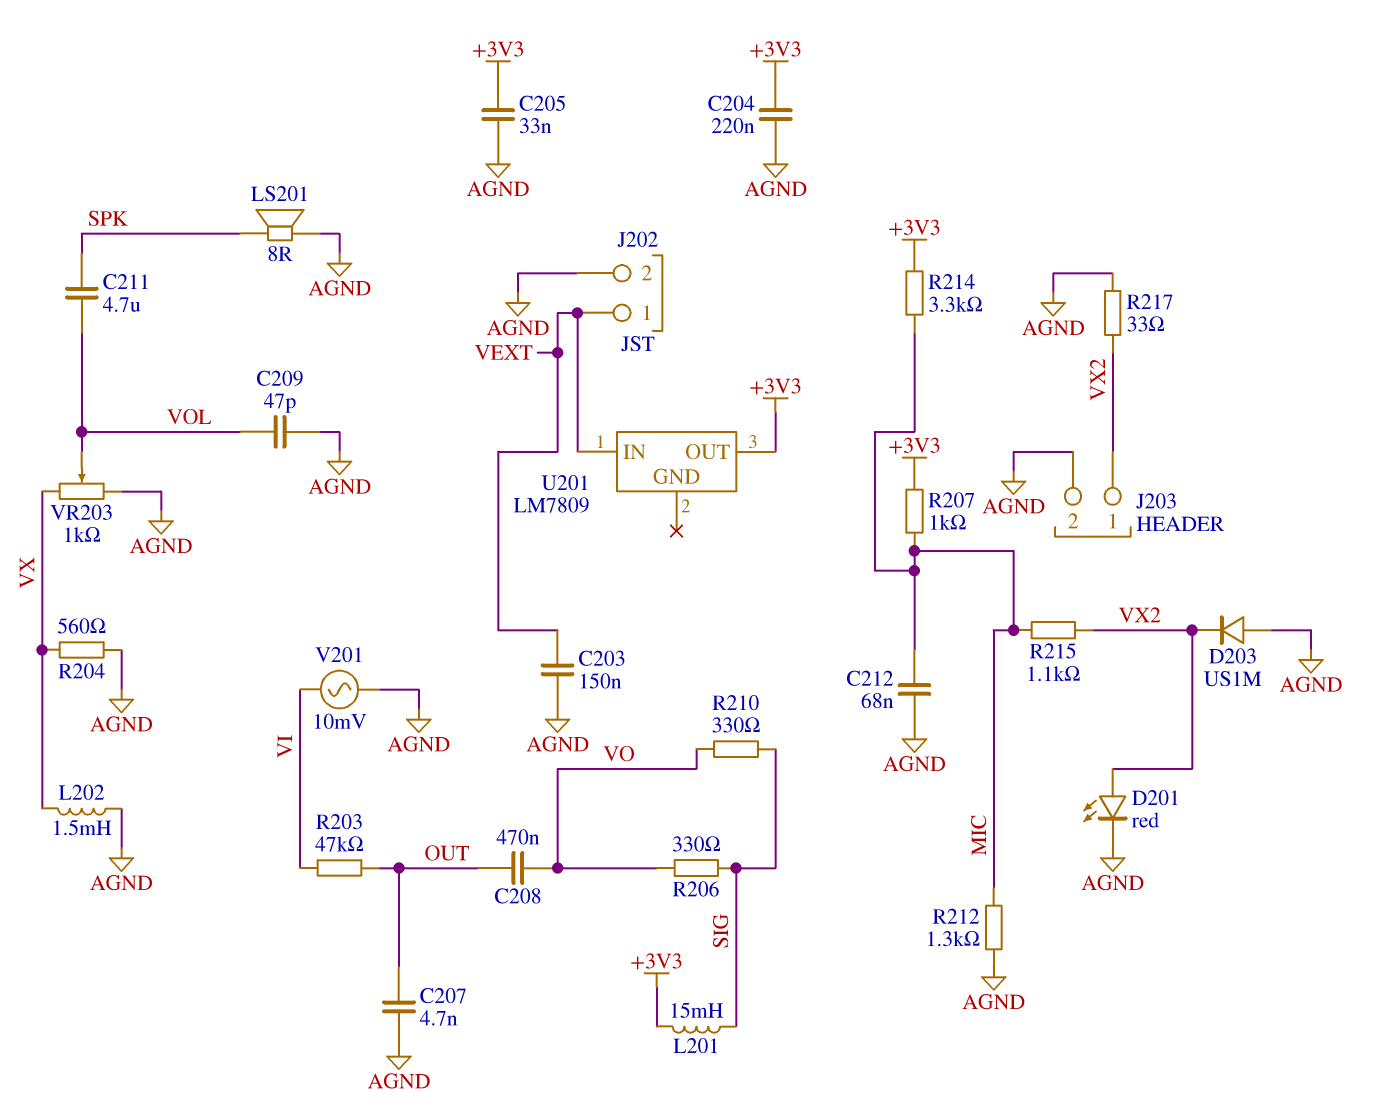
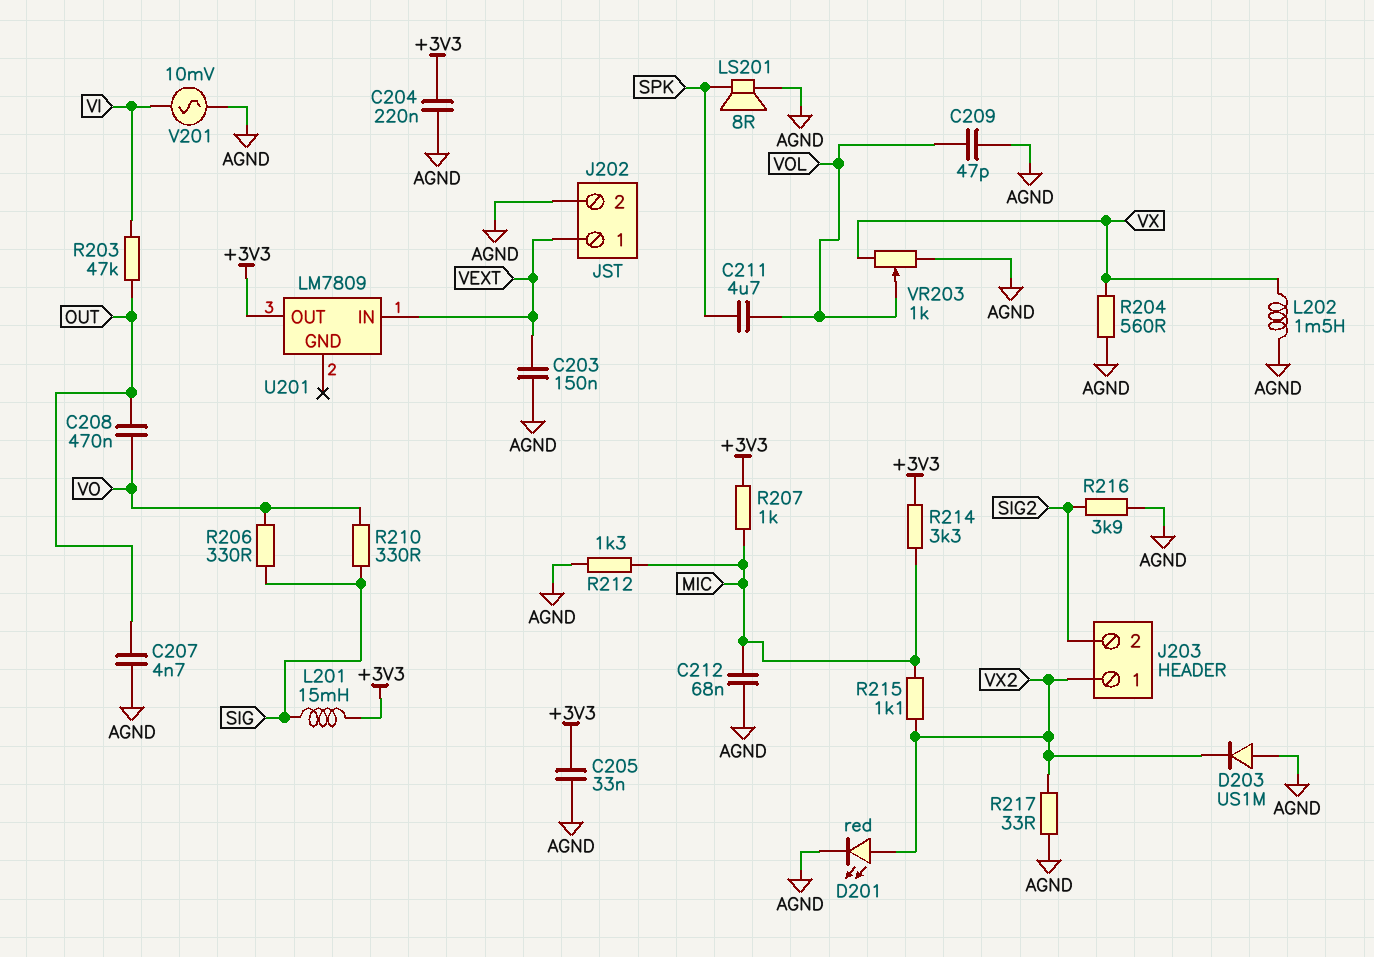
J203 pin 2: AGND -> SIG2
R216: none -> 3.9k (AGND, SIG2)

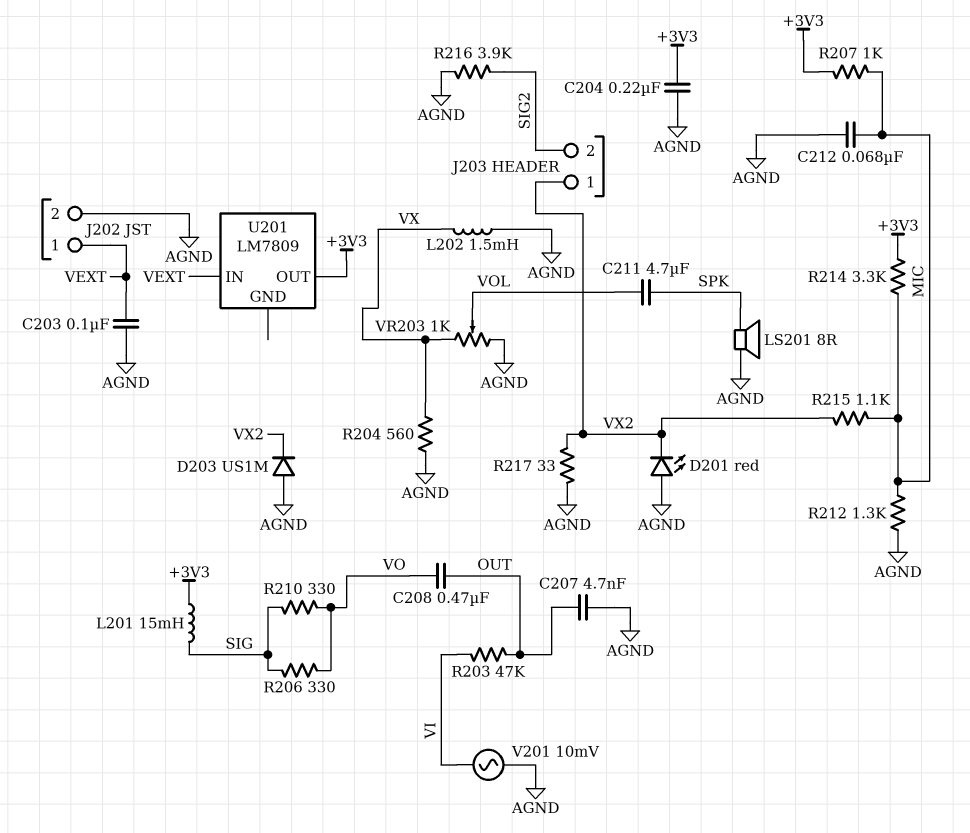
C203: 150nF (AGND, VEXT) -> 100nF (AGND, VEXT)
C205: 33nF (+3V3, AGND) -> none
C209: 47pF (AGND, VOL) -> none
D201: LED red (A VX2, K AGND) -> LED red (A AGND, K VX2)

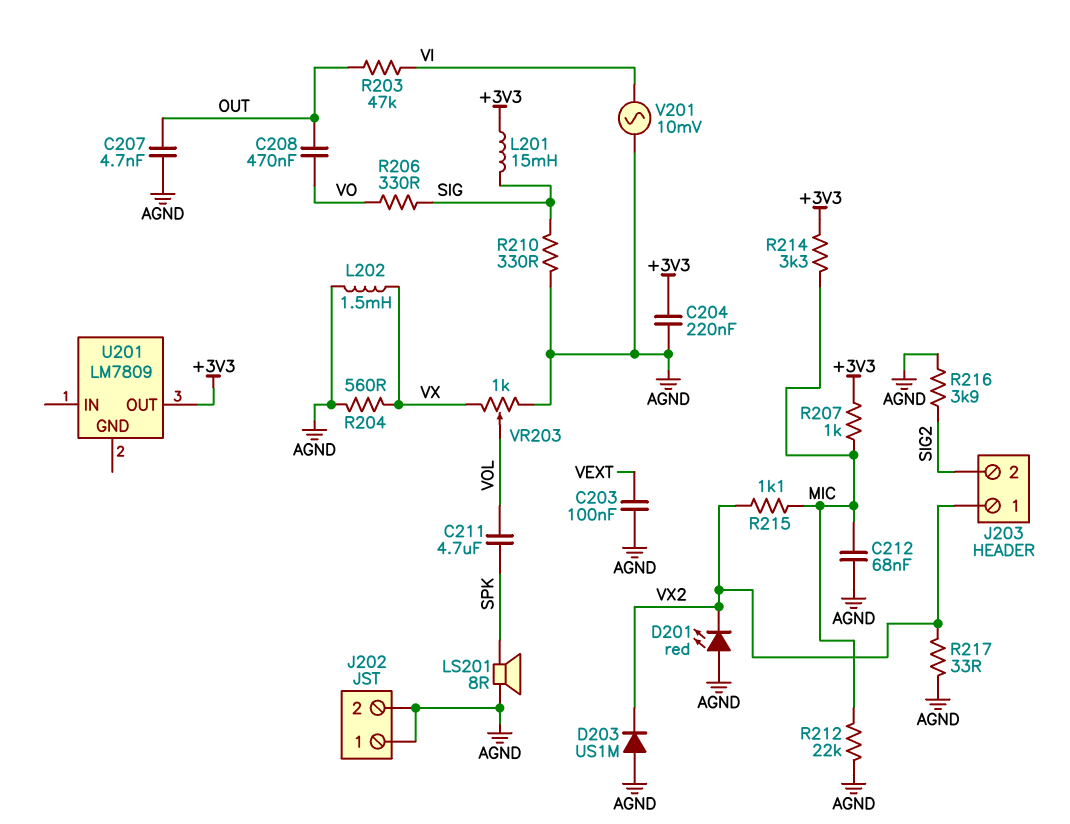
J202 pin 1: VEXT -> AGND
R210: 330 (SIG, VO) -> 330 (AGND, SIG)
R212: 1.3k (AGND, MIC) -> 22k (AGND, MIC)
U201 pin IN: VEXT -> none

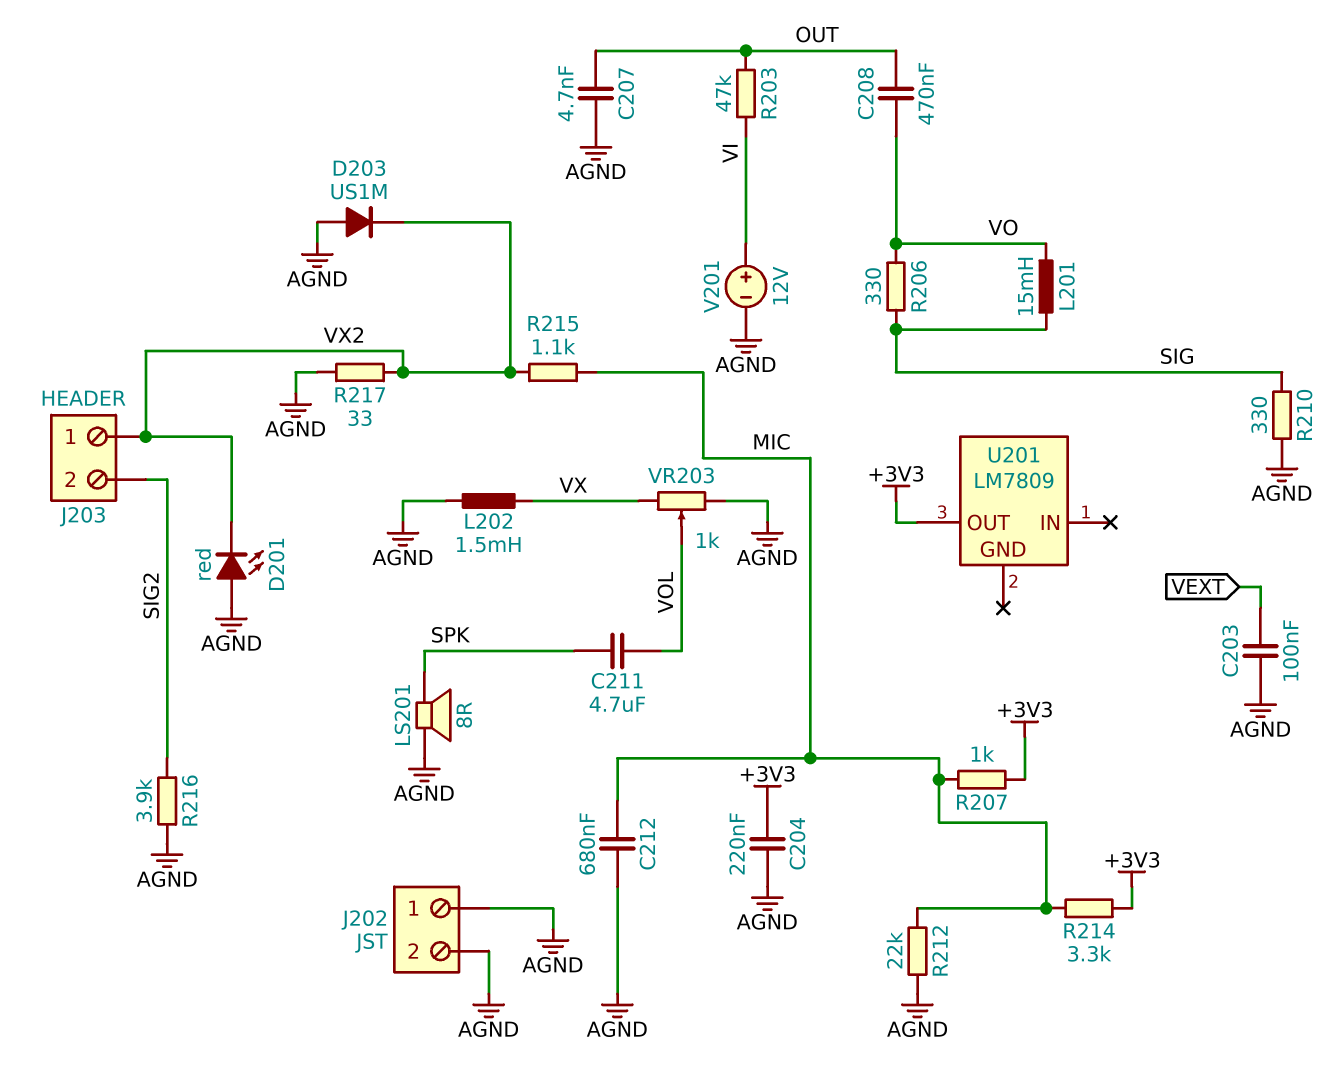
C212: 68nF (AGND, MIC) -> 680nF (AGND, MIC)
L201: 15mH (+3V3, SIG) -> 15mH (SIG, VO)
R204: 560 (AGND, VX) -> none
V201: AC 10mV (AGND, VI) -> 12V (plus VI, minus AGND)

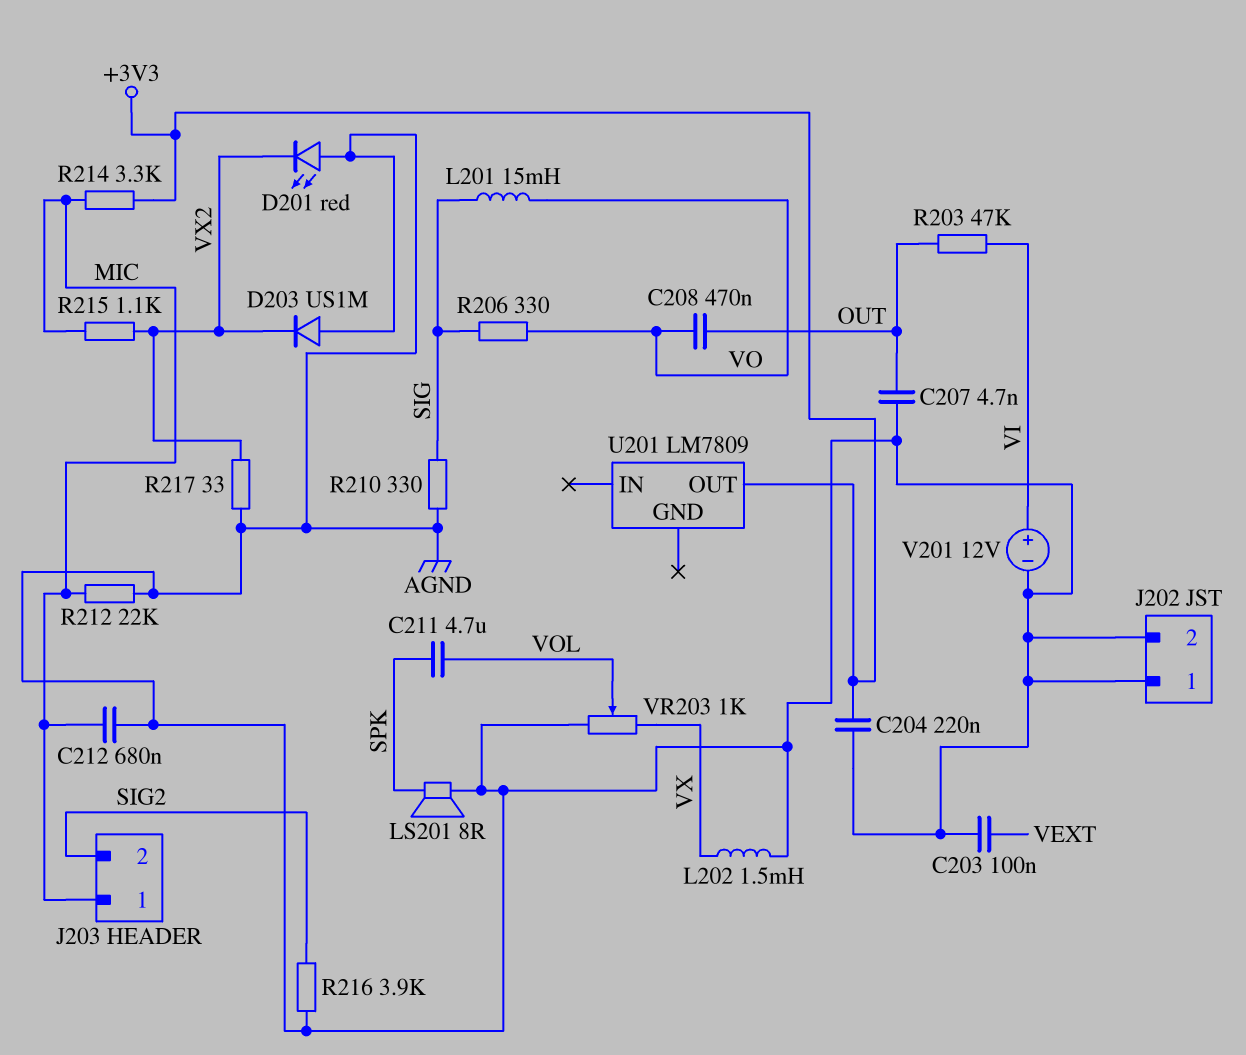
J203 pin 1: VX2 -> MIC
R207: 1k (+3V3, MIC) -> none

